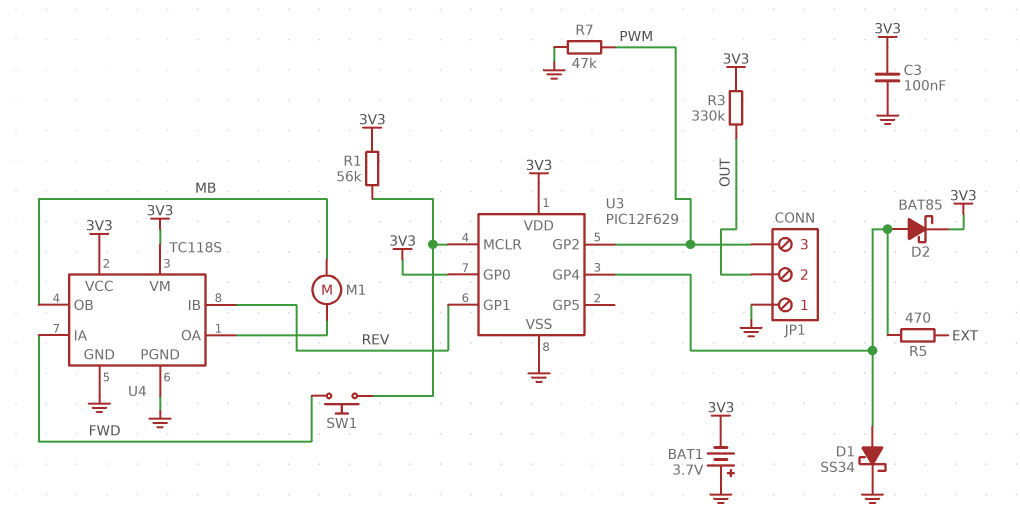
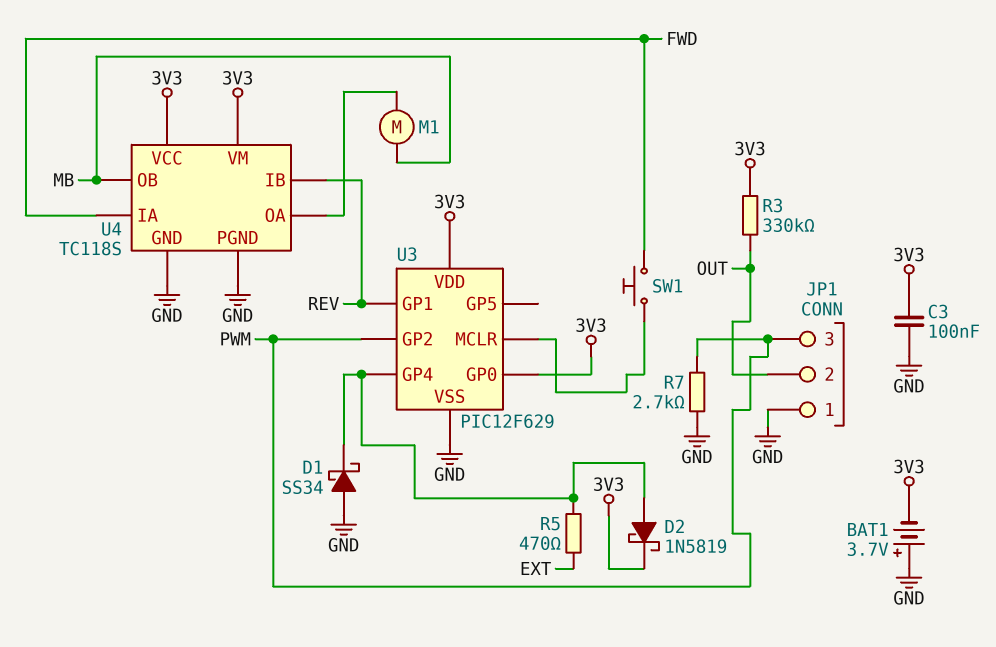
D1: schottky SS34 (A U3/GP4, K GND) -> schottky SS34 (A GND, K U3/GP4)
D2: schottky BAT85 (A U3/GP4, K 3V3) -> schottky 1N5819 (A U3/GP4, K 3V3)
R1: 56k (3V3, U3/MCLR) -> none
R7: 47k (GND, PWM) -> 2.7k (GND, PWM)

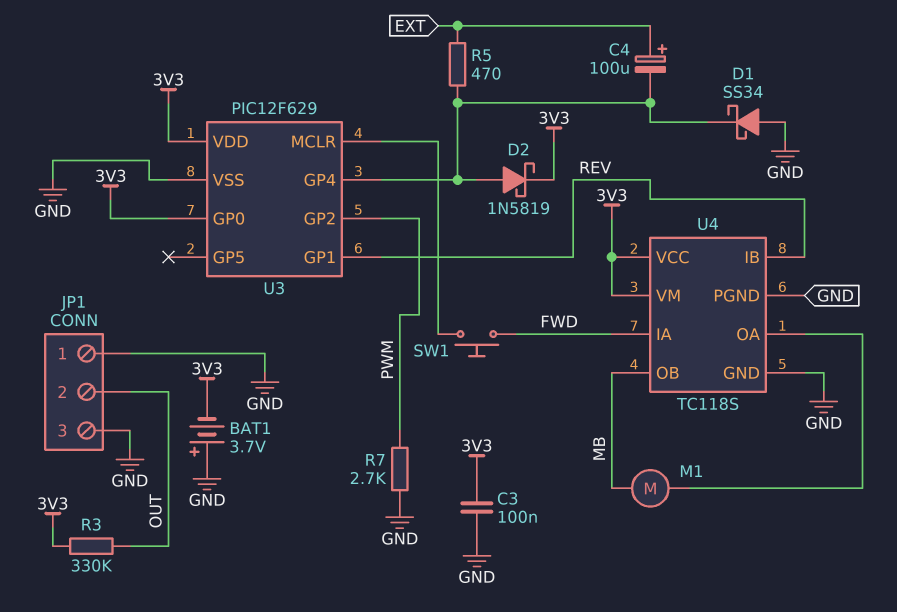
C4: none -> 100uF (plus EXT, minus U3/GP4)
JP1 pin 3: PWM -> GND

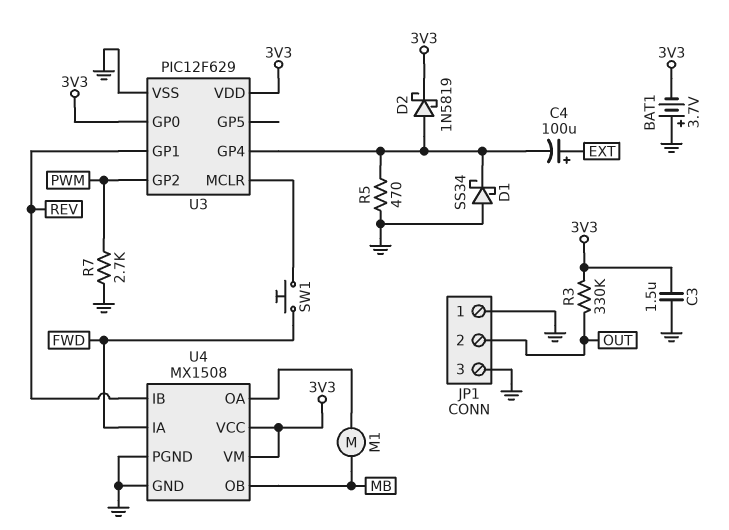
C3: 100nF (3V3, GND) -> 1.5uF (3V3, GND)
R5: 470 (EXT, U3/GP4) -> 470 (GND, U3/GP4)
U4: TC118S -> MX1508

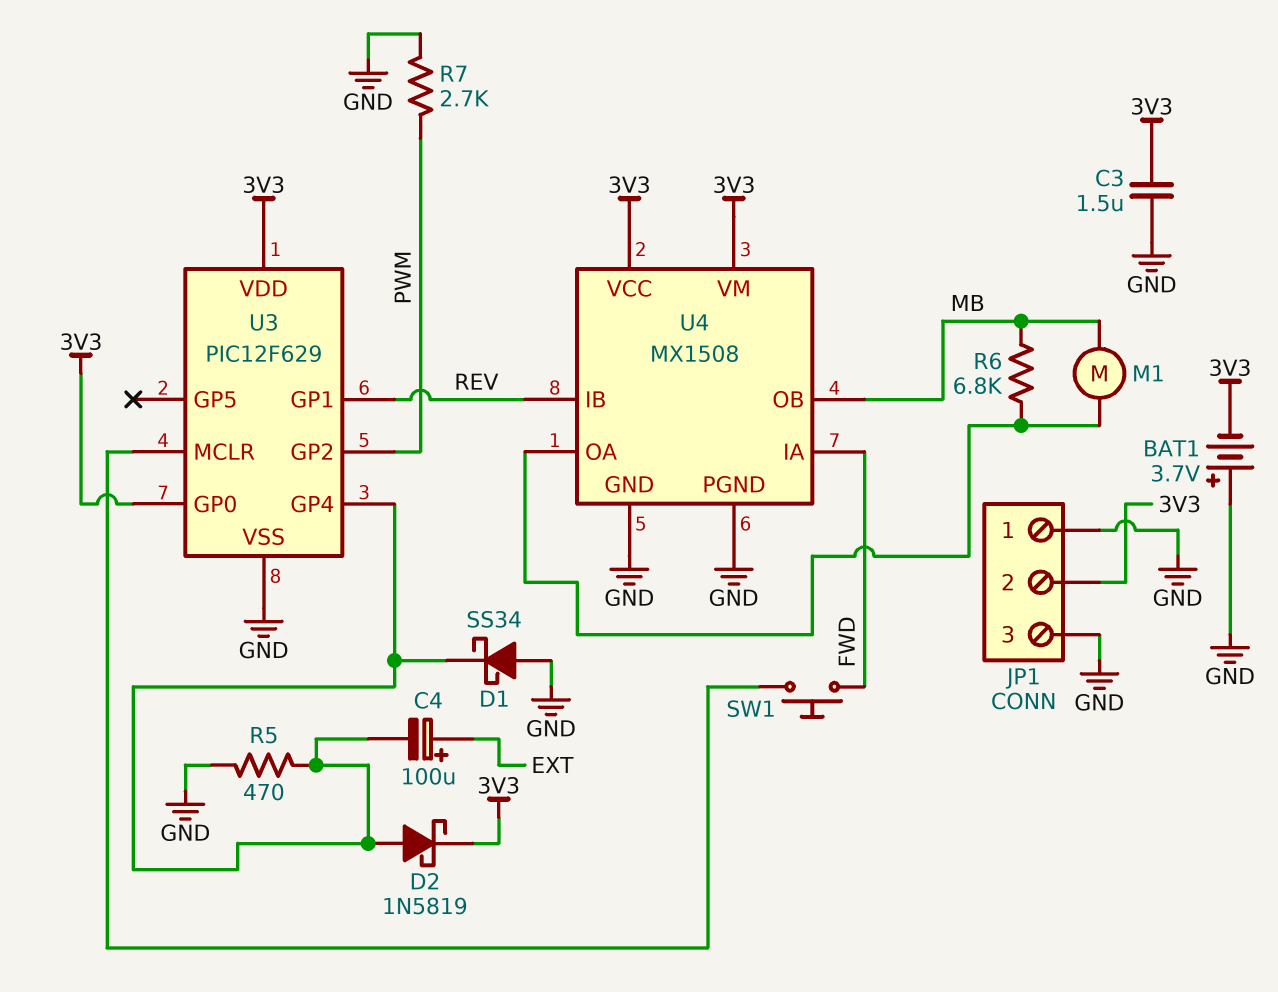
JP1 pin 2: OUT -> 3V3
R3: 330k (3V3, OUT) -> none
R6: none -> 6.8k (MB, U4/OA)

